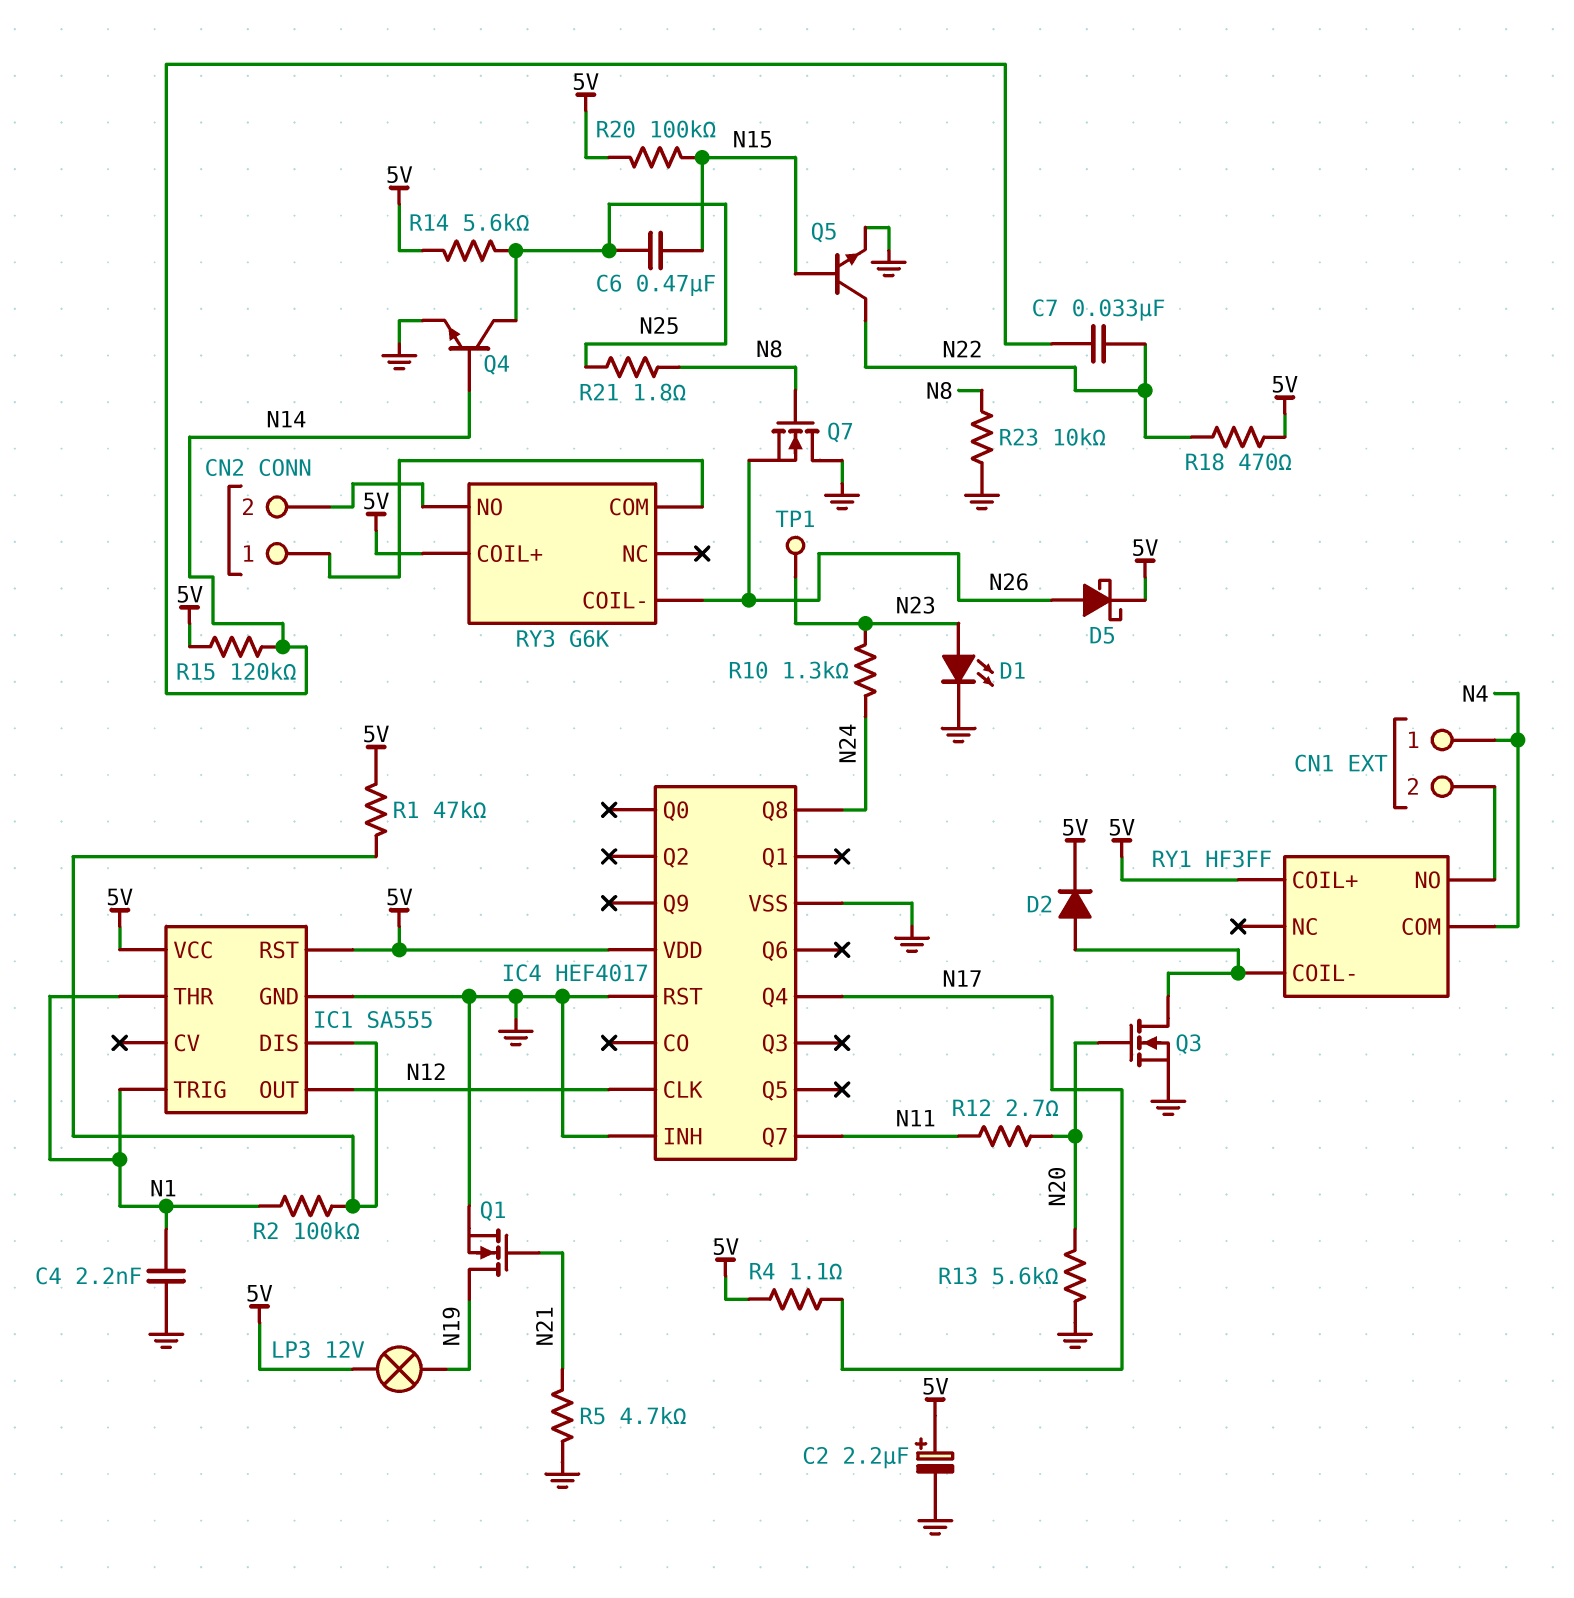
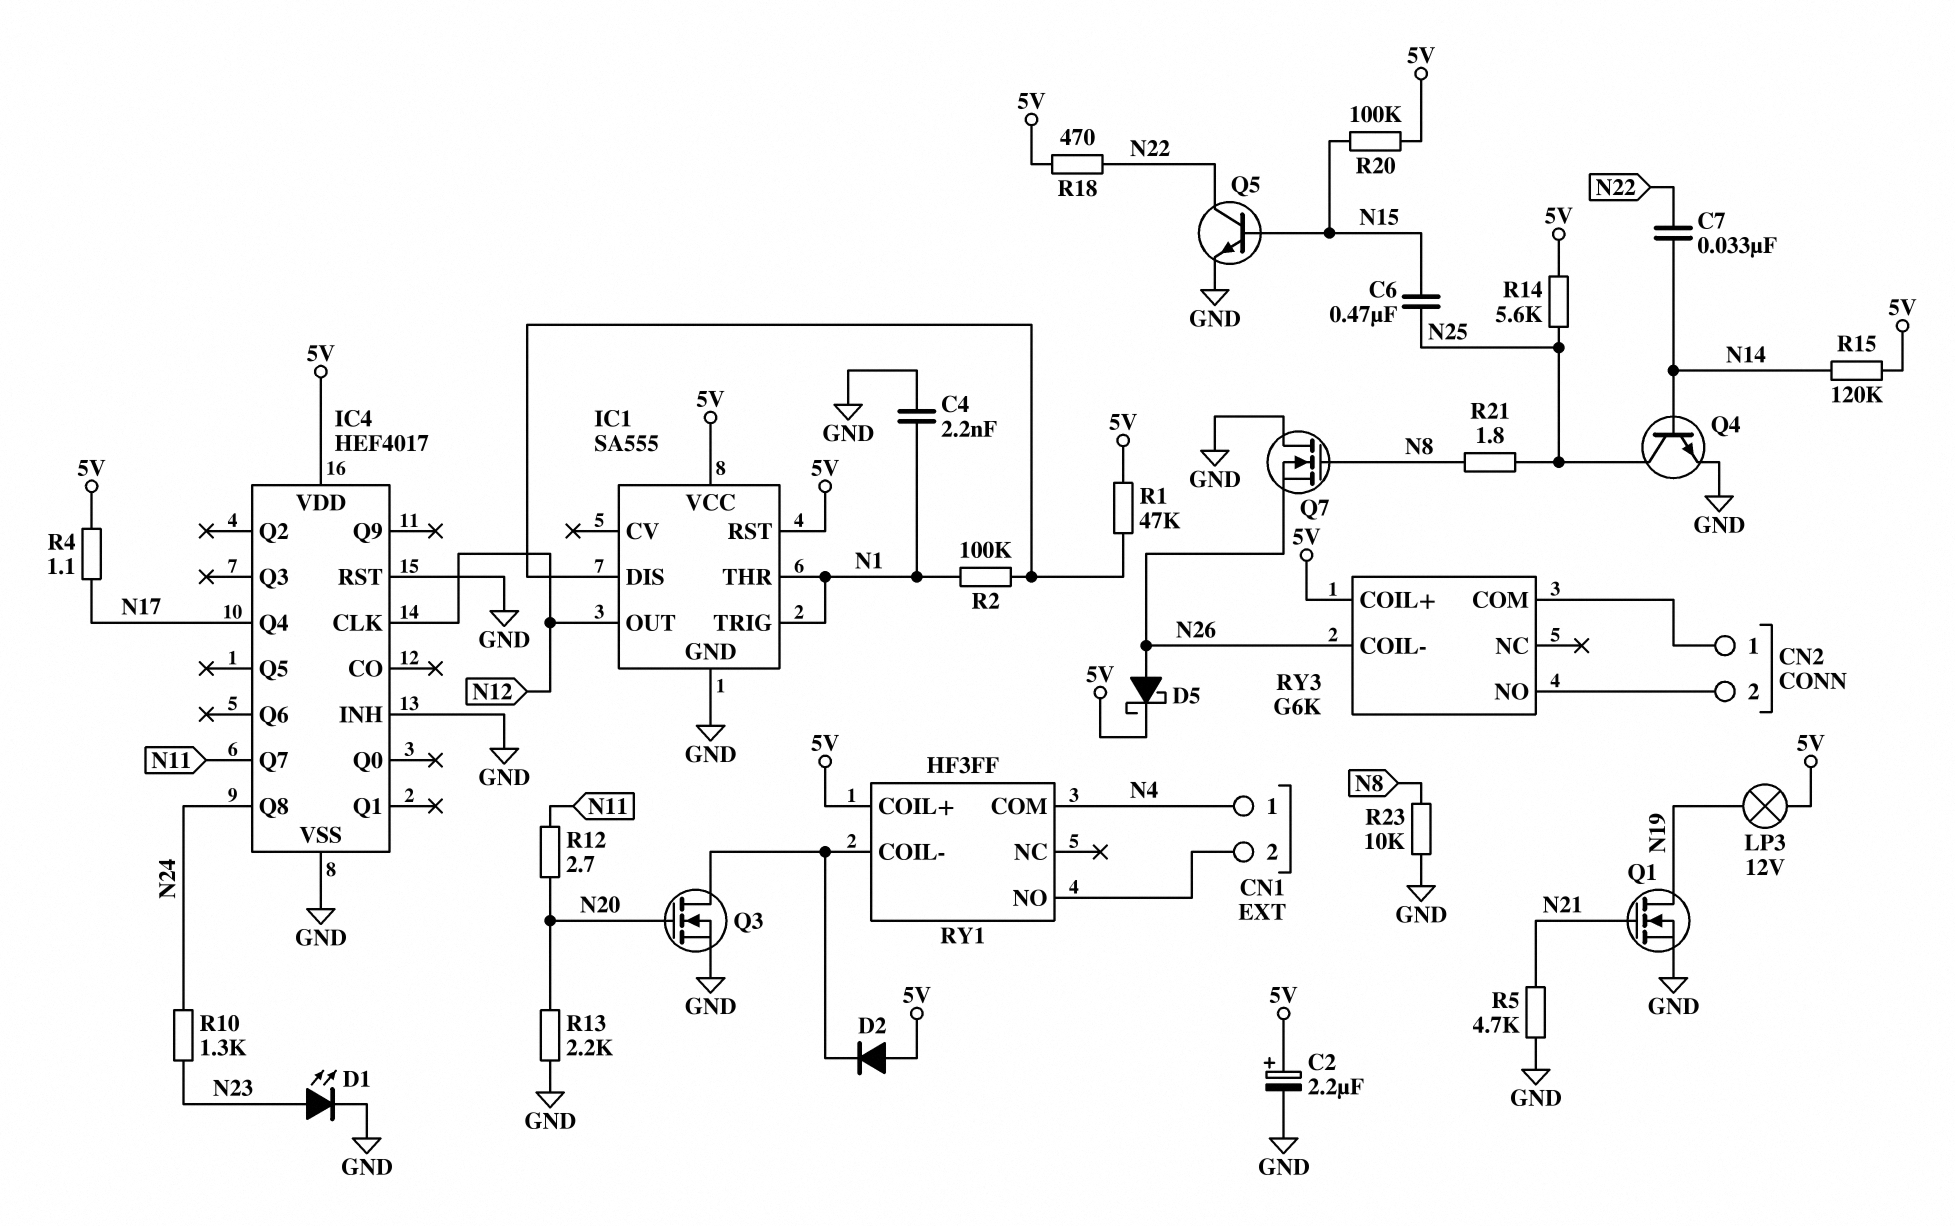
D2: diode (A RY1/COIL-, K 5V) -> diode (A 5V, K RY1/COIL-)
R13: 5.6k (GND, N20) -> 2.2k (GND, N20)
TP1: test point (N23) -> none

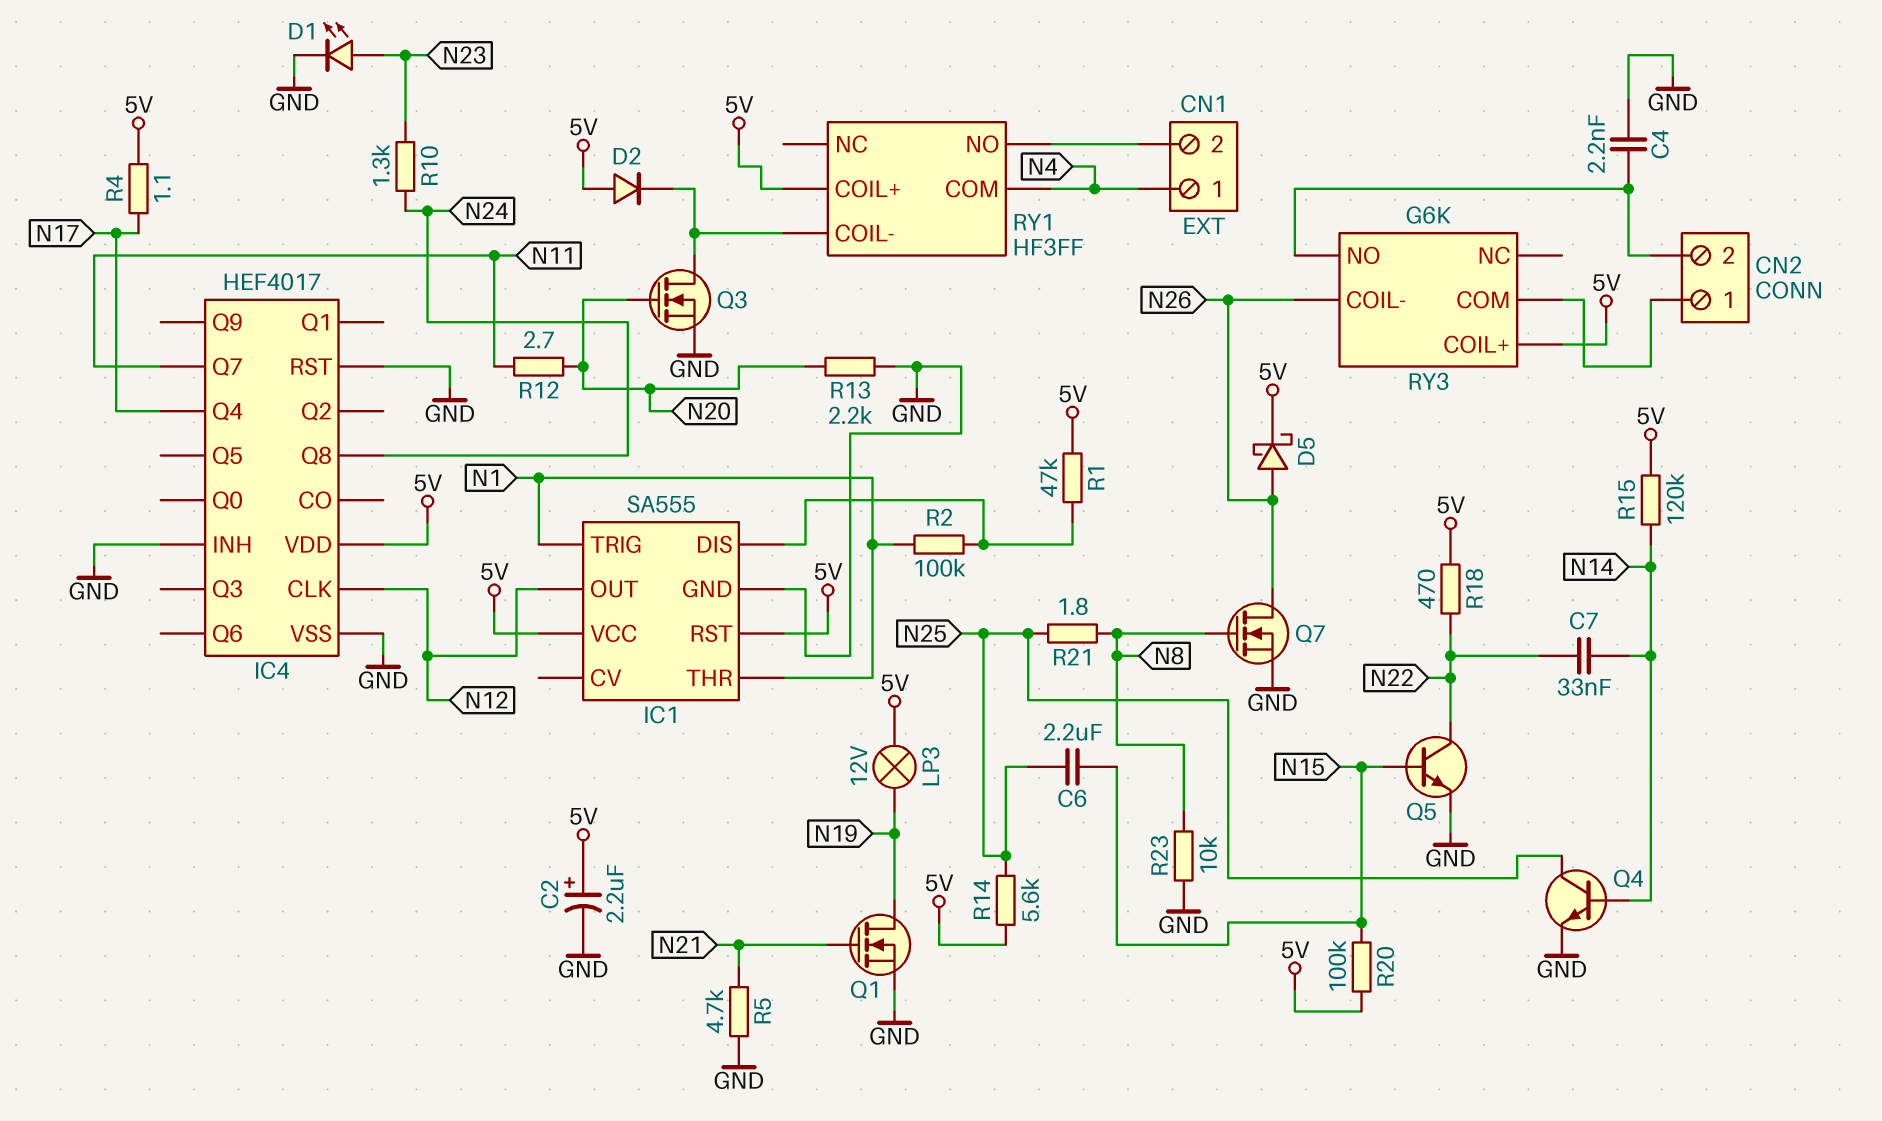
C4: 2.2nF (GND, N1) -> 2.2nF (CN2/2, GND)
C6: 470nF (N15, N25) -> 2.2uF (N15, N25)
Q7: NMOS (G N8, D GND, S N26) -> NMOS (G N8, D N26, S GND)

